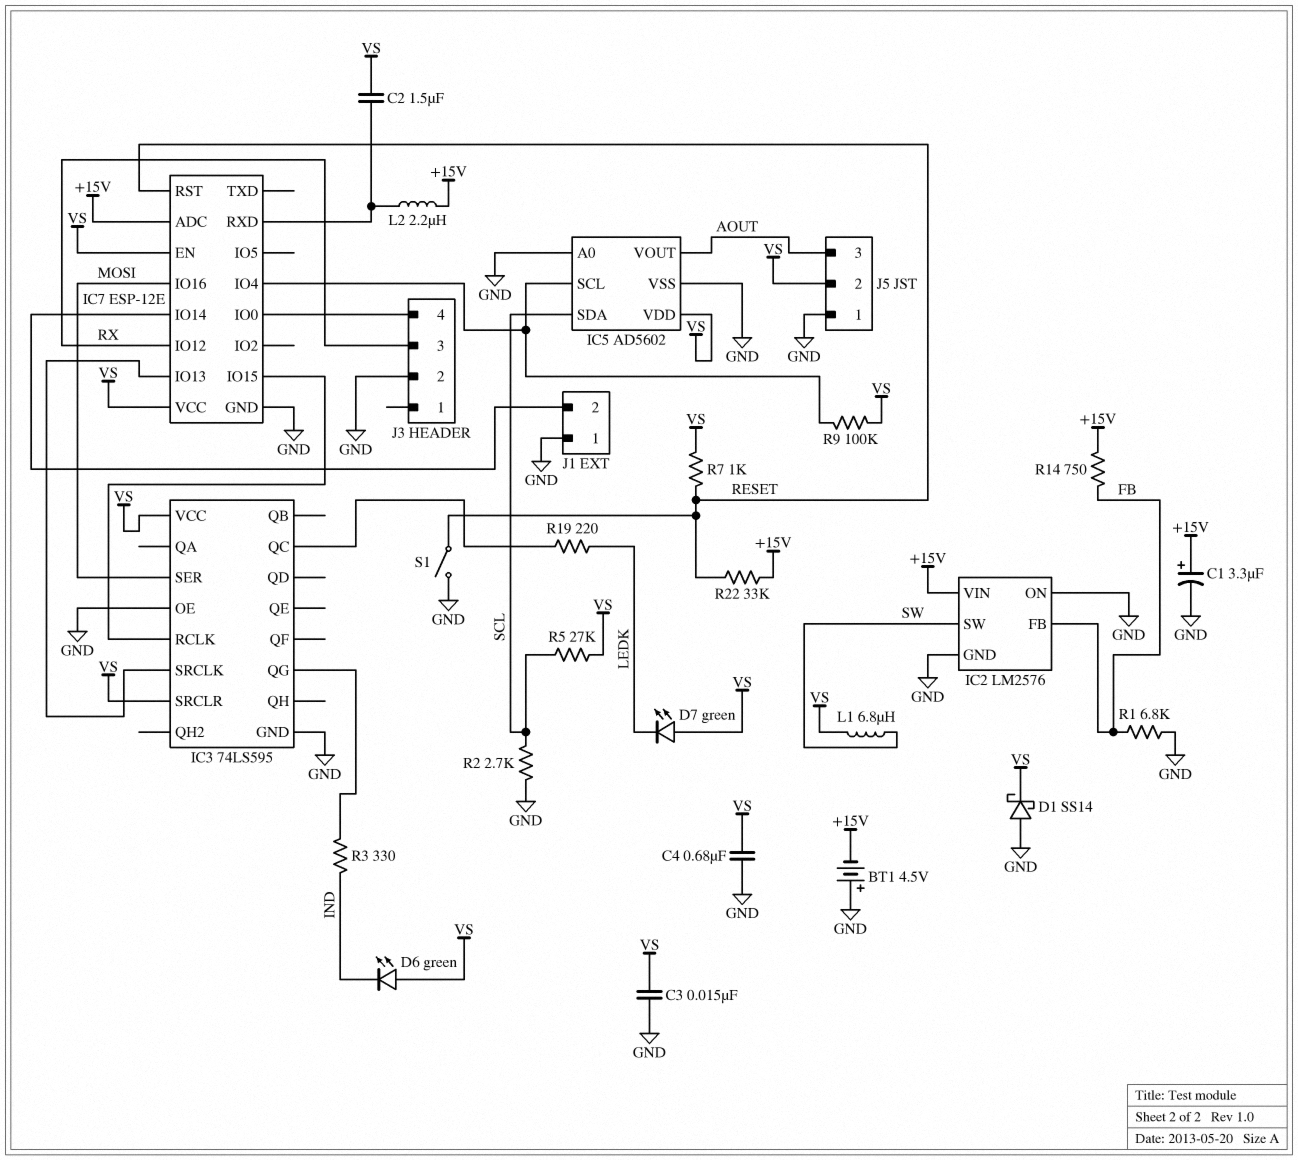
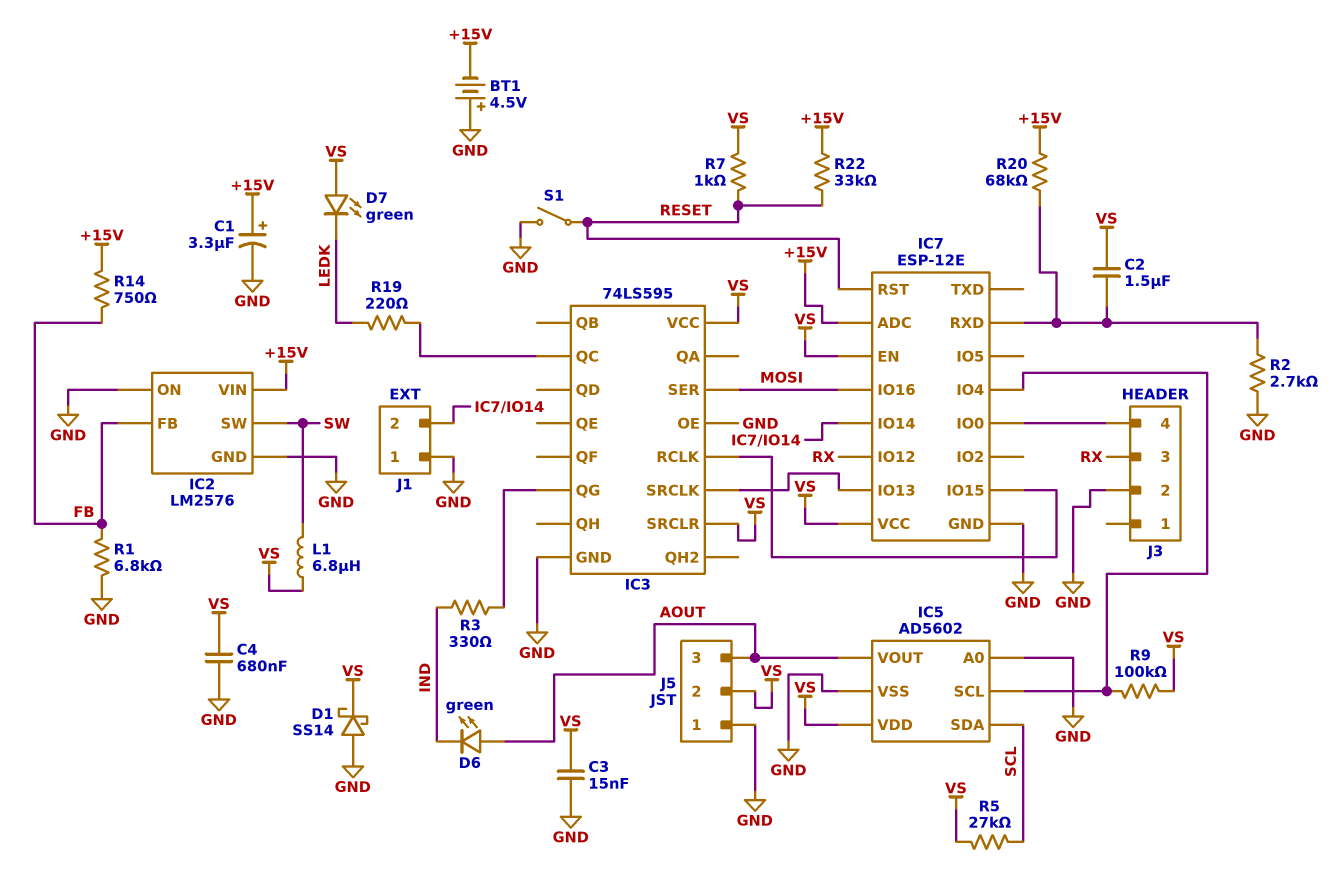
D6: LED green (A VS, K IND) -> LED green (A AOUT, K IND)
L2: 2.2uH (+15V, IC7/RXD) -> none
R2: 2.7k (GND, SCL) -> 2.7k (GND, IC7/RXD)
R20: none -> 68k (+15V, IC7/RXD)

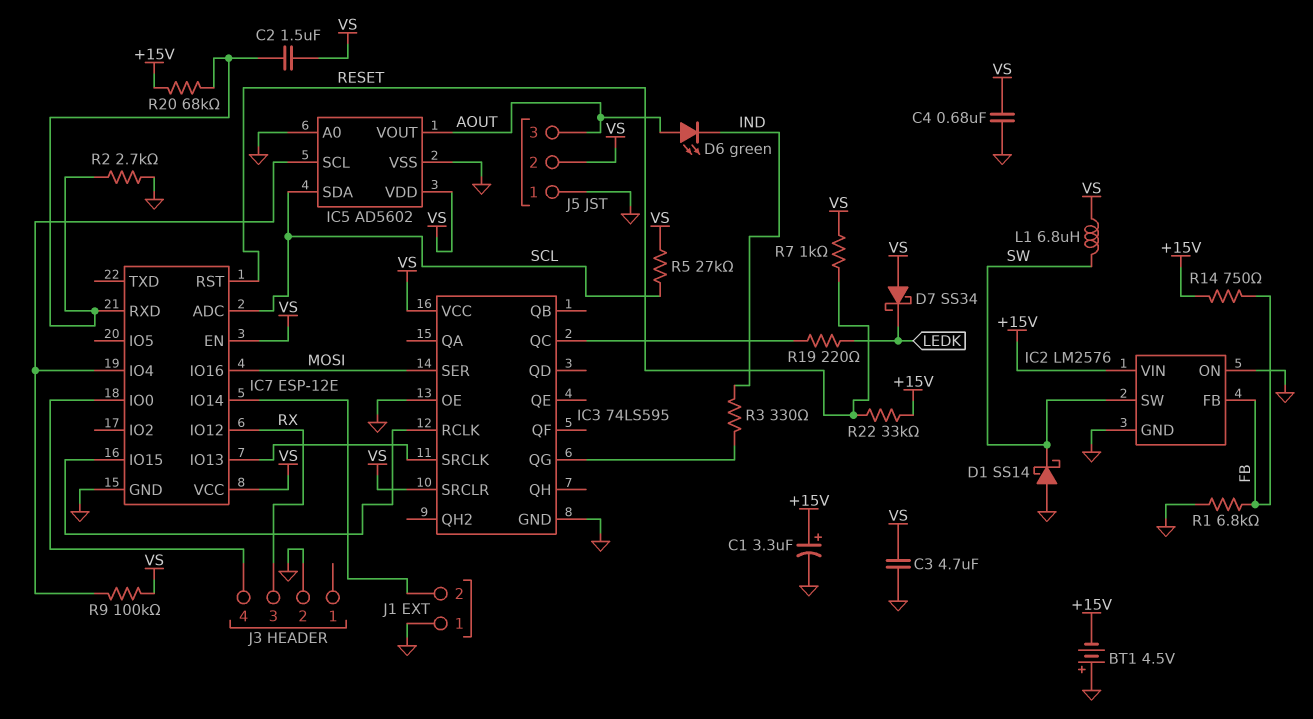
C3: 15nF (GND, VS) -> 4.7uF (GND, VS)
D1: schottky SS14 (A GND, K VS) -> schottky SS14 (A GND, K SW)
D7: LED green (A VS, K LEDK) -> schottky SS34 (A VS, K LEDK)
IC7 pin ADC: +15V -> SCL
S1: switch (GND, RESET) -> none

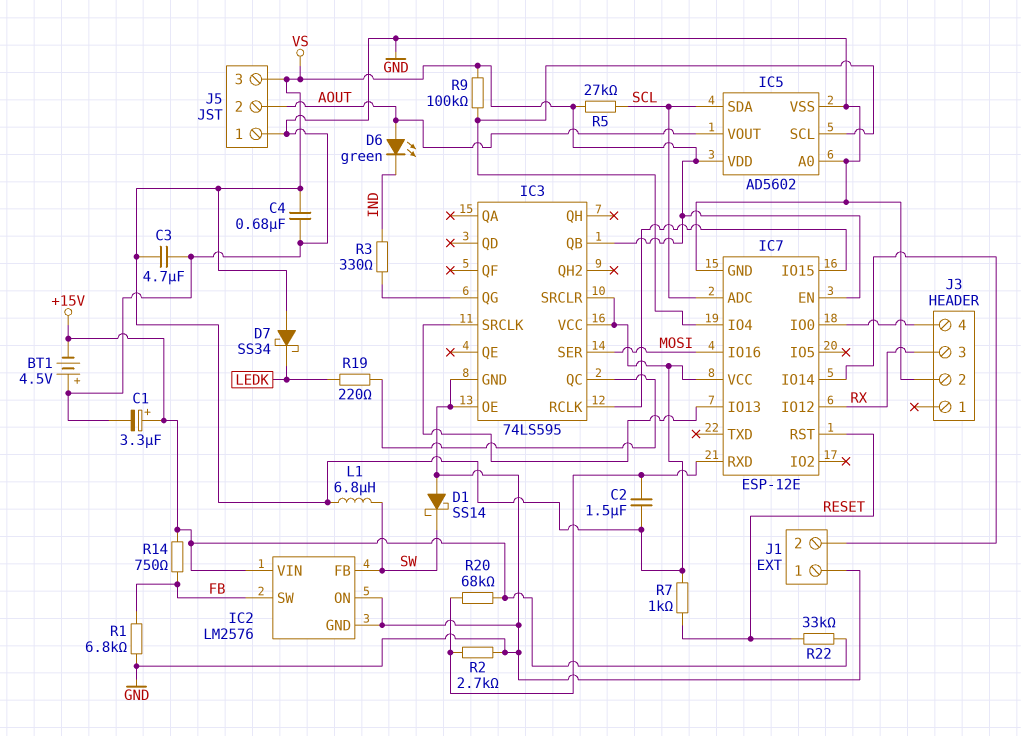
IC2 pin FB: FB -> SW
IC2 pin SW: SW -> FB
IC3 pin QB: none -> VS
J5 pin 2: VS -> AOUT
J5 pin 3: AOUT -> VS

